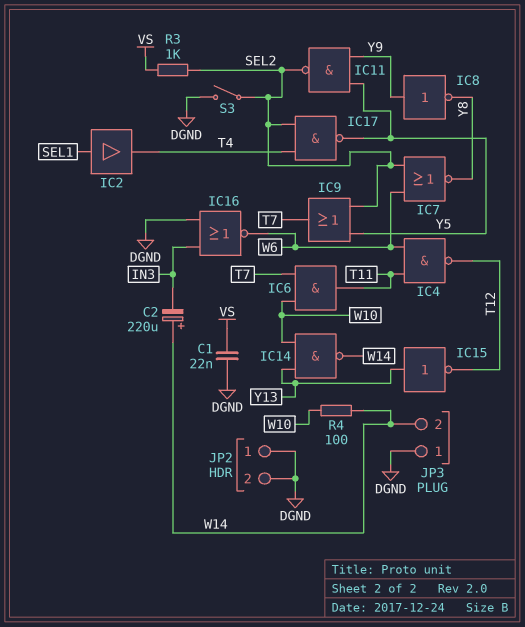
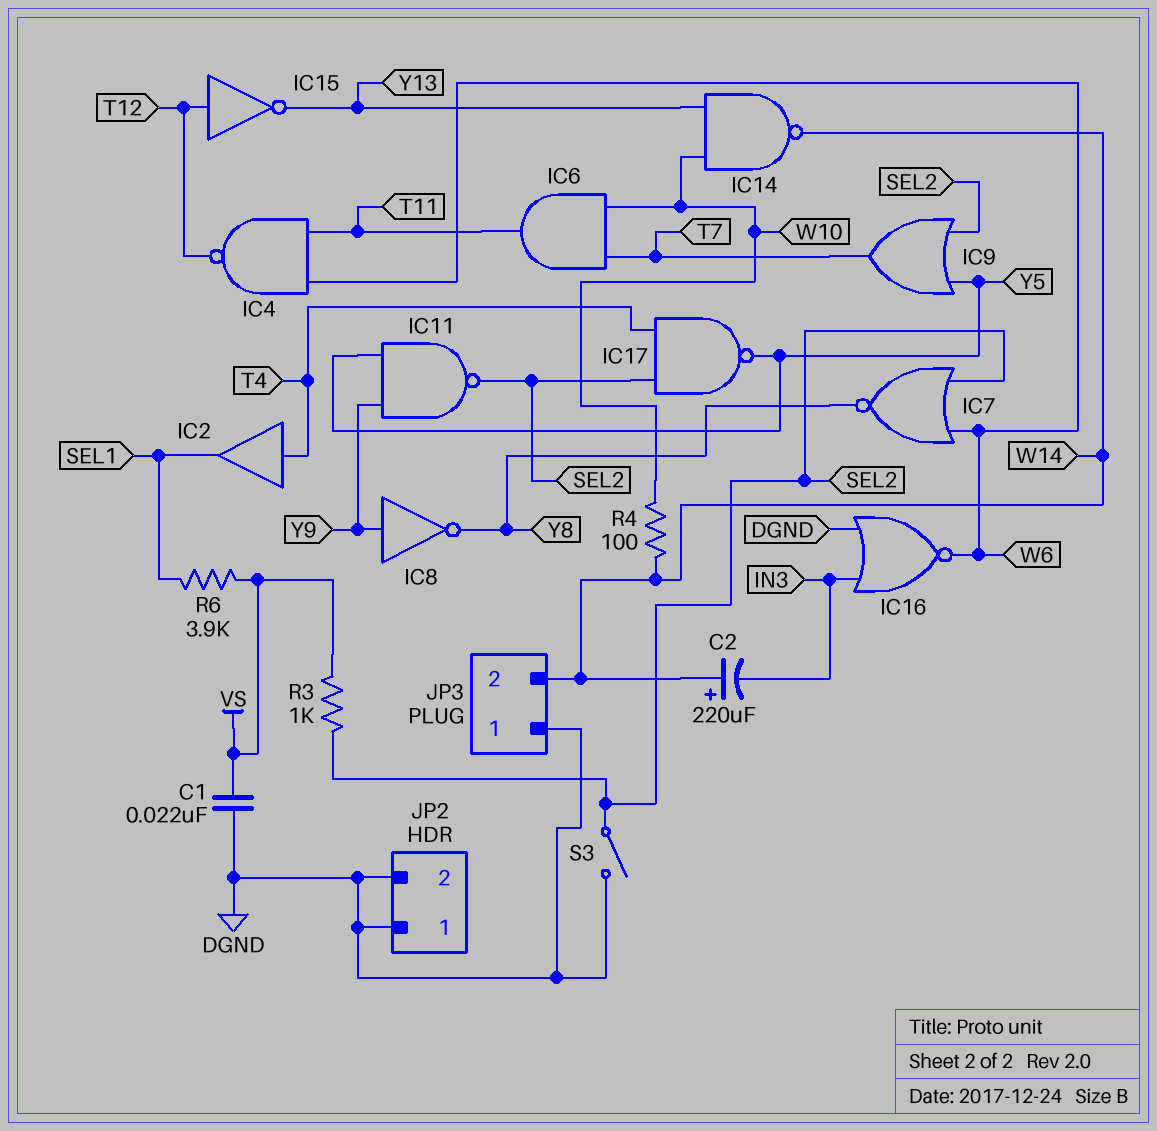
IC2: buffer (in SEL1, out T4) -> buffer (in T4, out SEL1)
IC15: NOT (in Y13, out T12) -> NOT (in T12, out Y13)
R6: none -> 3.9k (SEL1, VS)

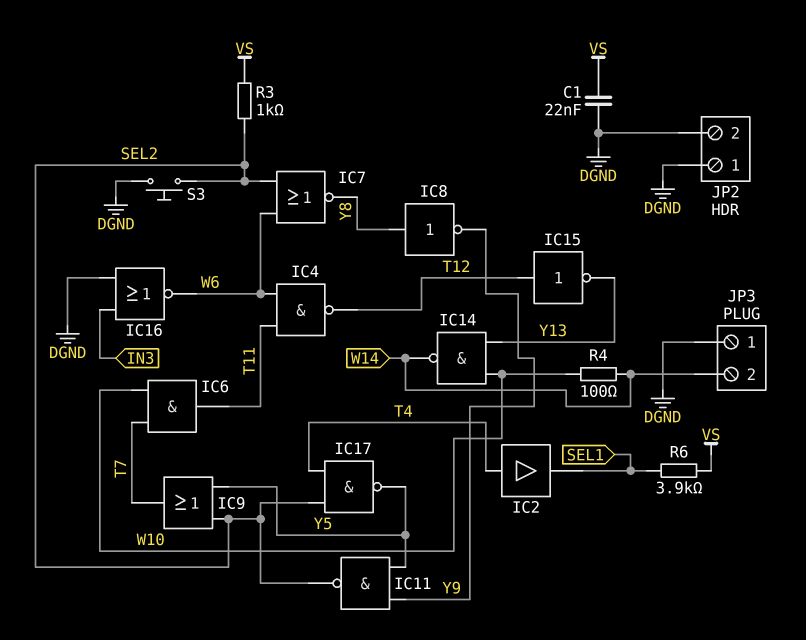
C2: 220uF (plus W14, minus IN3) -> none
IC8: NOT (in Y9, out Y8) -> NOT (in Y8, out Y9)
S3: switch (DGND, SEL2) -> button (DGND, SEL2)

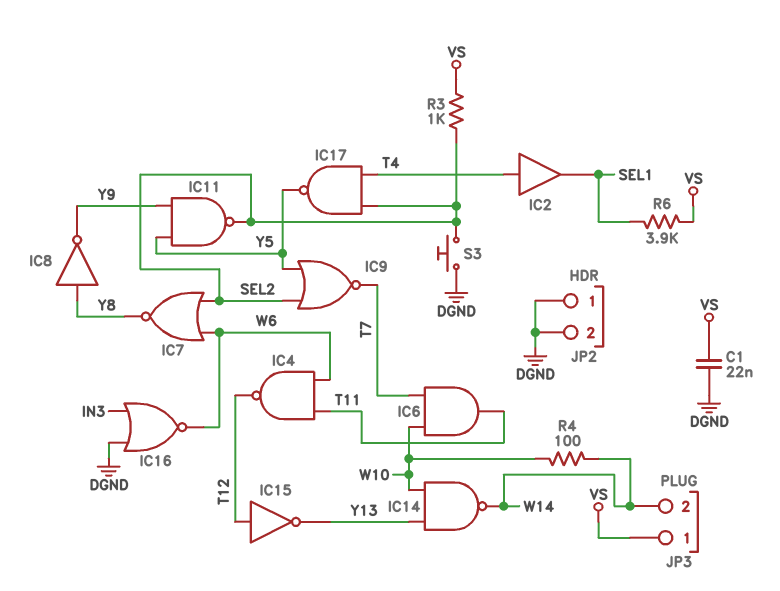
IC9: OR (in SEL2, in Y5, out T7) -> NOR (in SEL2, in Y5, out T7)
JP3 pin 1: DGND -> VS

